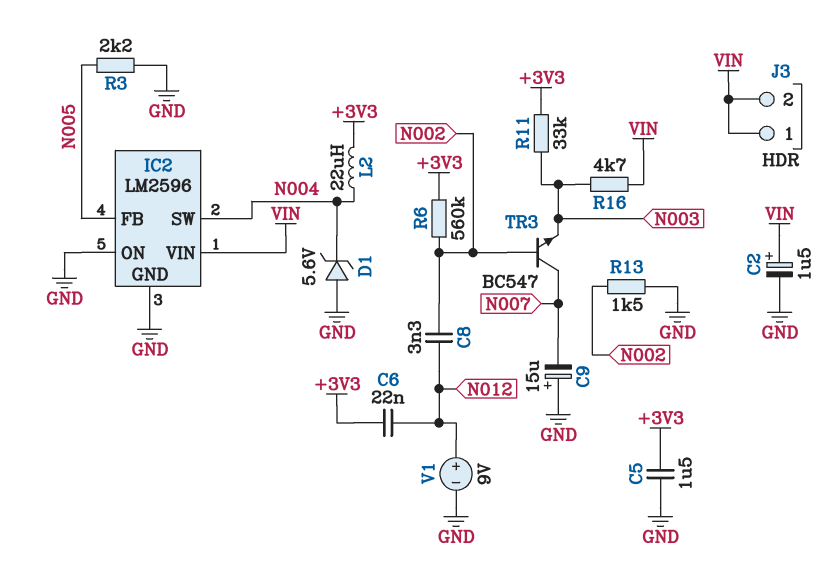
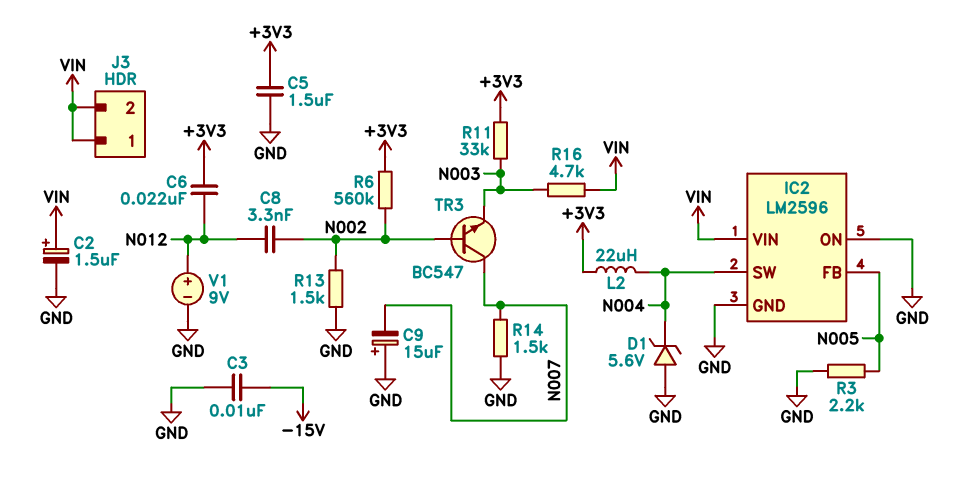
C3: none -> 10nF (-15V, GND)
R14: none -> 1.5k (GND, N007)

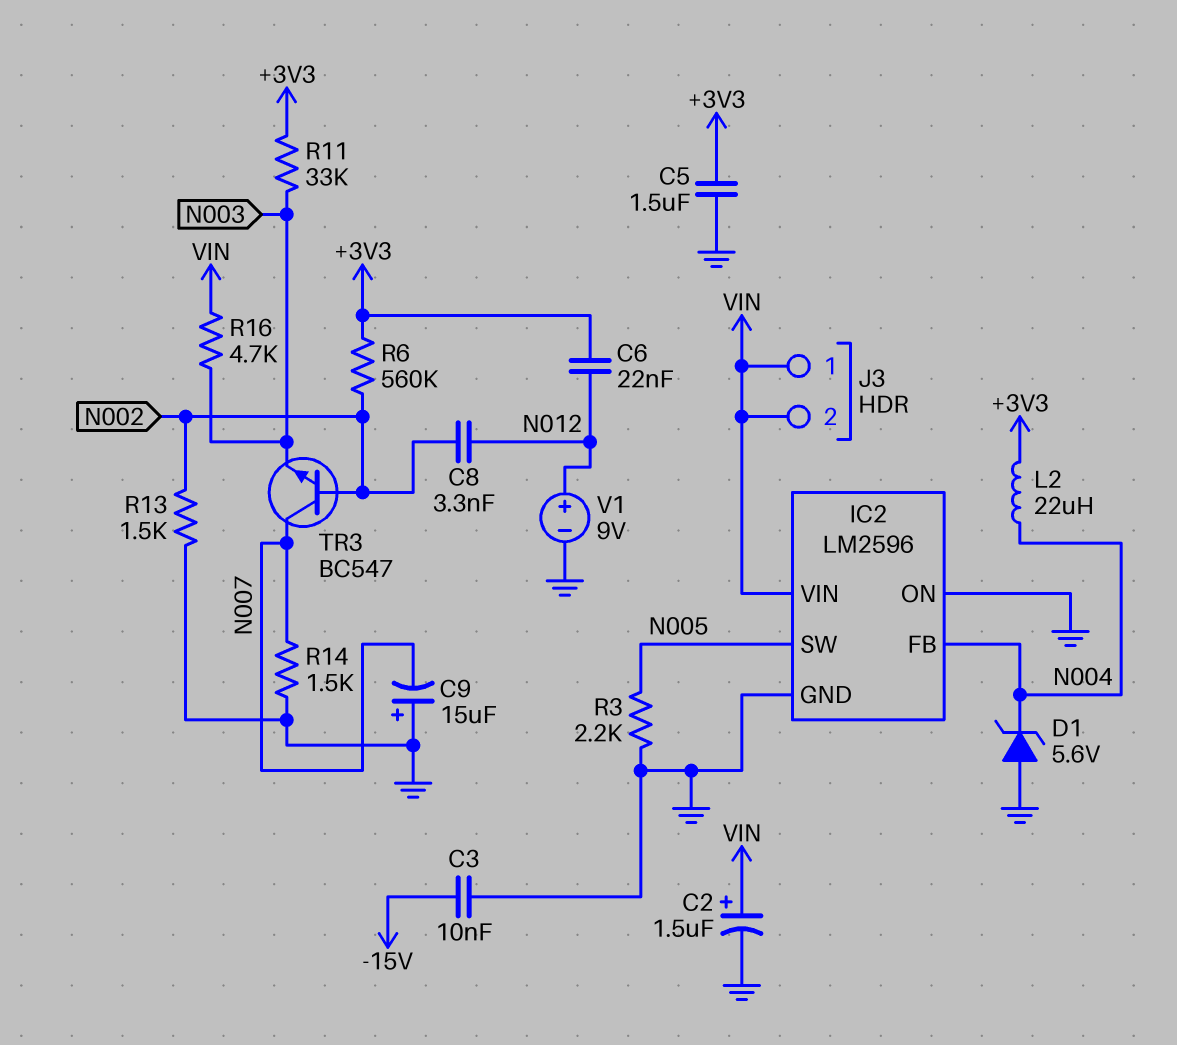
IC2 pin FB: N005 -> N004
IC2 pin SW: N004 -> N005

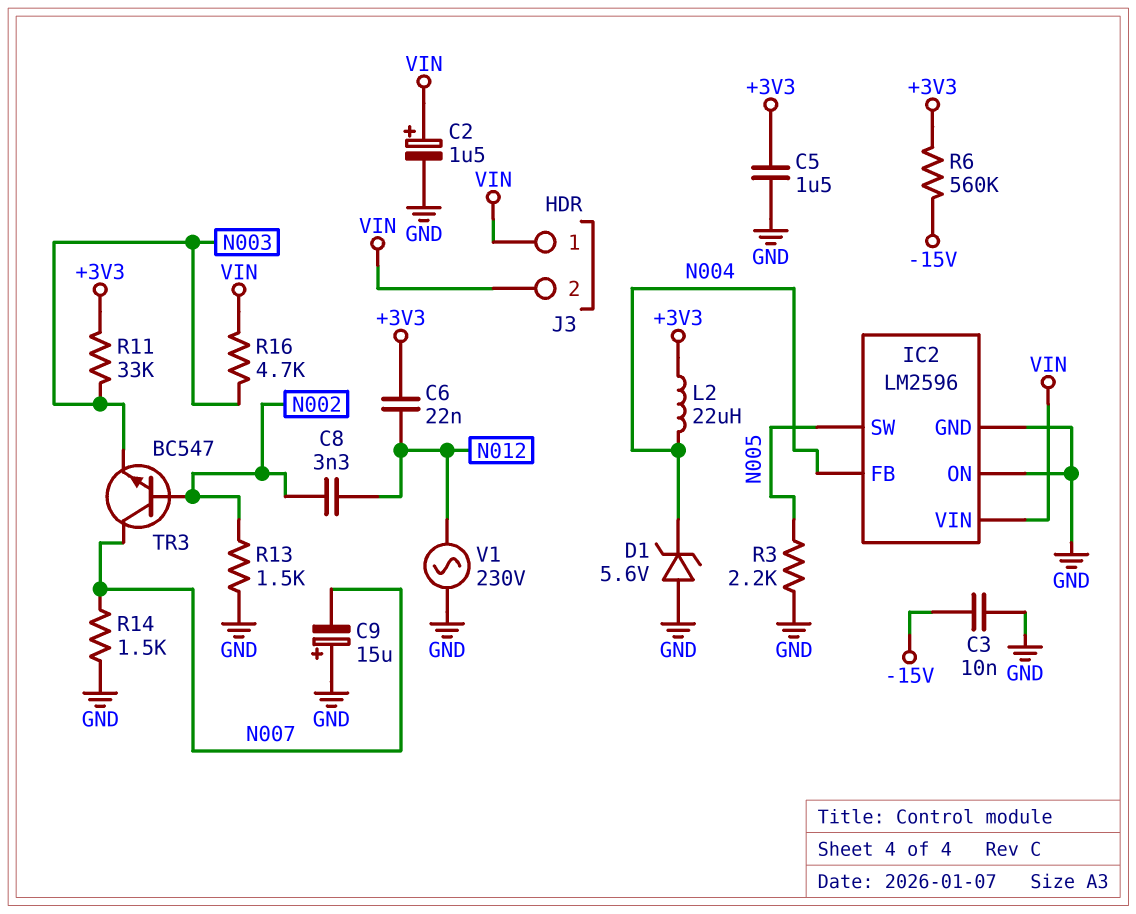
R6: 560k (+3V3, N002) -> 560k (+3V3, -15V)
V1: 9V (plus N012, minus GND) -> AC 230V (GND, N012)

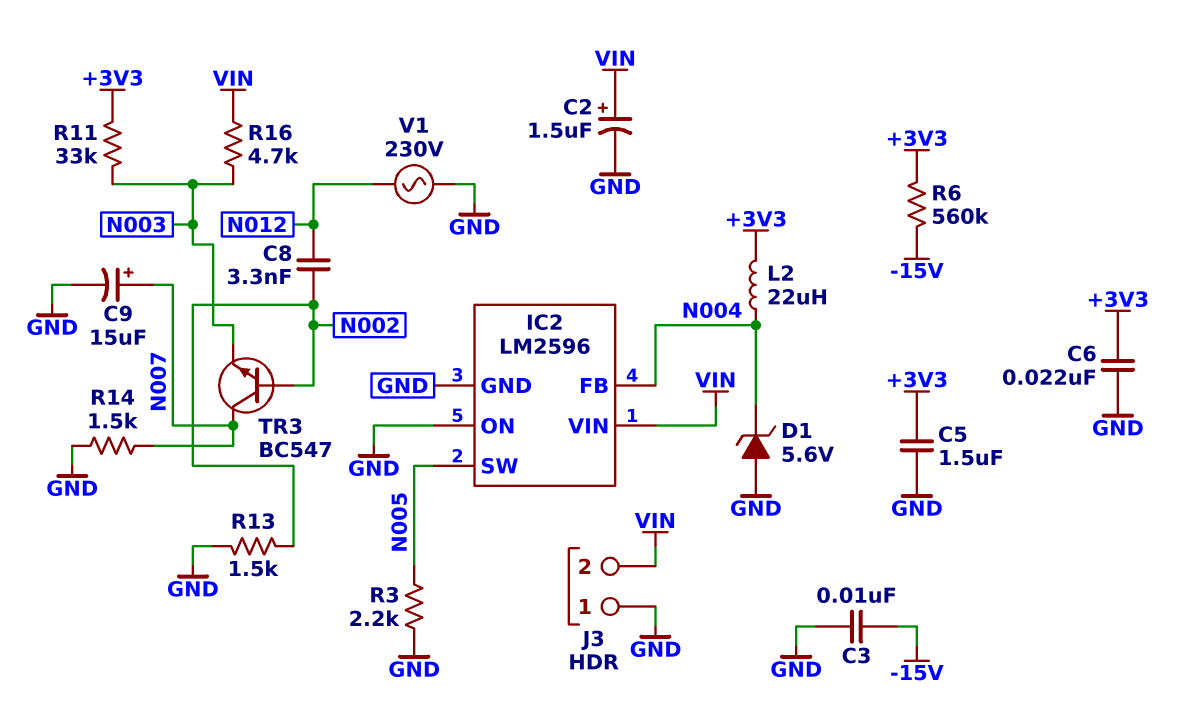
C6: 22nF (+3V3, N012) -> 22nF (+3V3, GND)
C9: 15uF (plus GND, minus N007) -> 15uF (plus N007, minus GND)
J3 pin 1: VIN -> GND

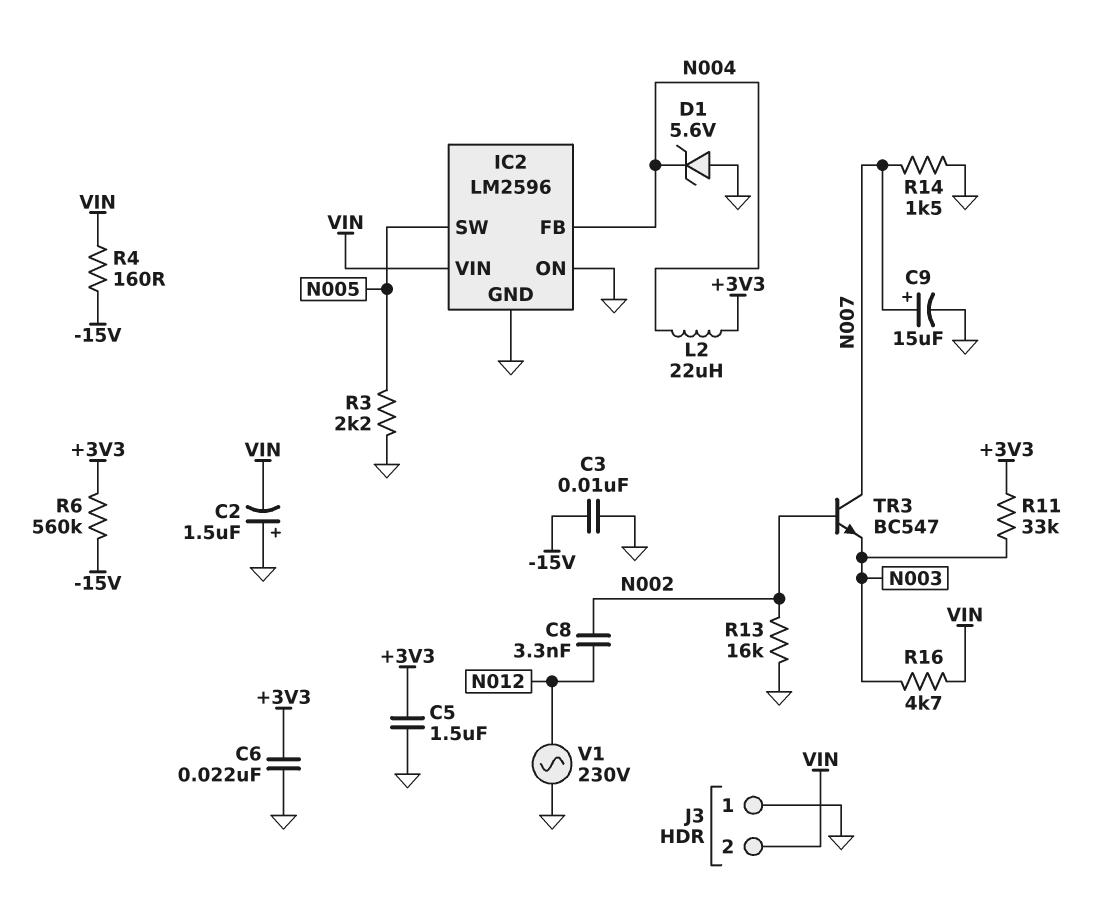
C2: 1.5uF (plus VIN, minus GND) -> 1.5uF (plus GND, minus VIN)
R4: none -> 160 (-15V, VIN)
R13: 1.5k (GND, N002) -> 16k (GND, N002)

